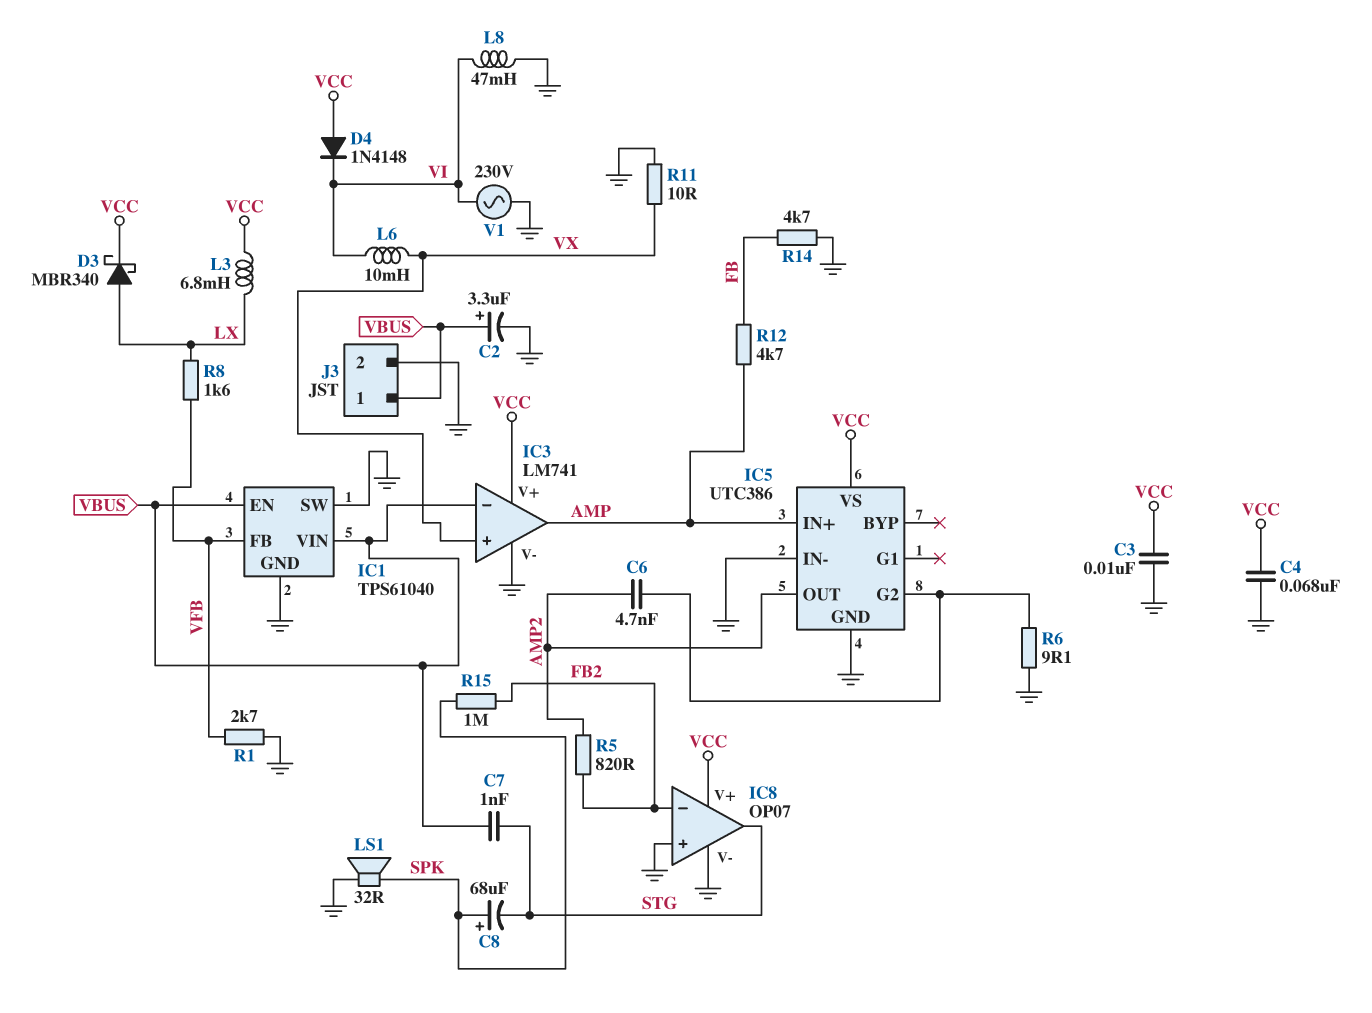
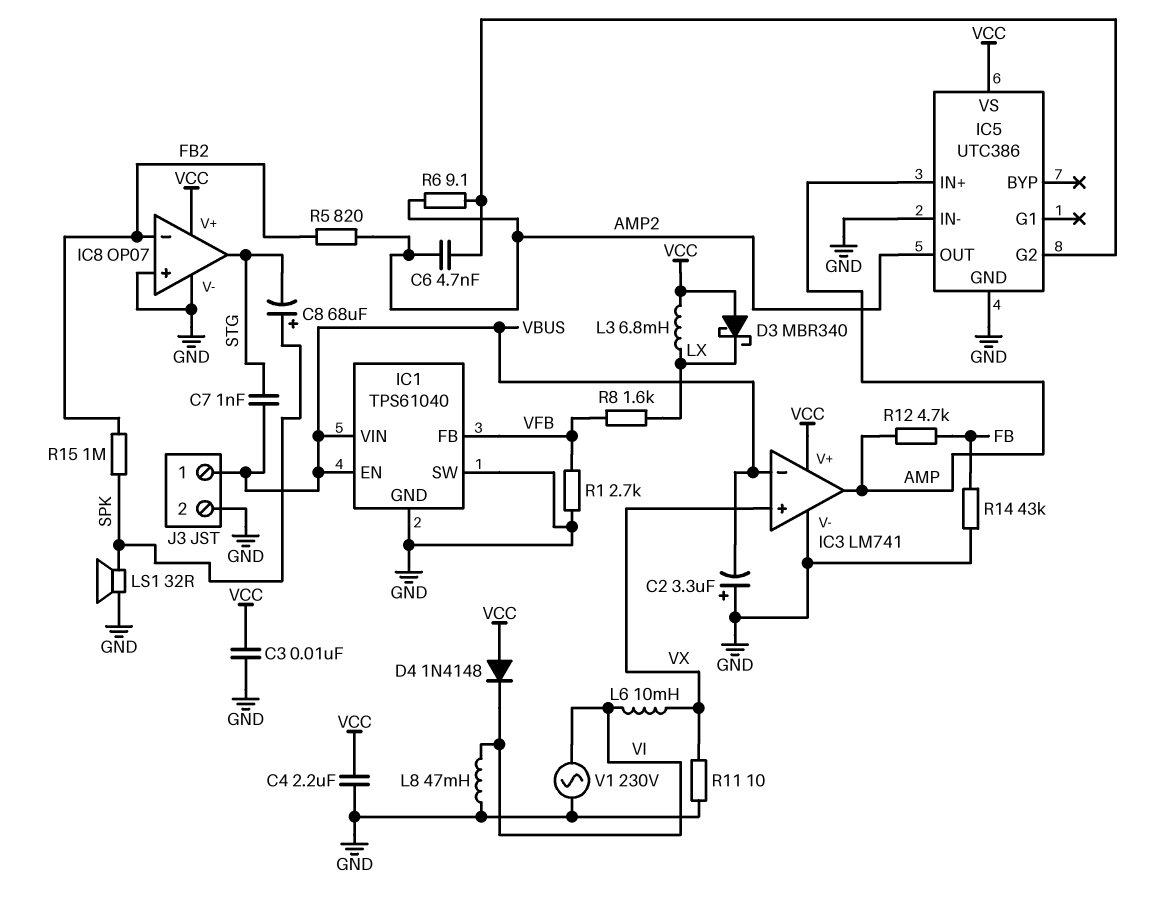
C2: 3.3uF (plus VBUS, minus GND) -> 3.3uF (plus GND, minus VBUS)
C4: 68nF (GND, VCC) -> 2.2uF (GND, VCC)
D3: schottky MBR340 (A LX, K VCC) -> schottky MBR340 (A VCC, K LX)
R6: 9.1 (GND, IC5/G2) -> 9.1 (AMP2, IC5/G2)
R14: 4.7k (FB, GND) -> 43k (FB, GND)

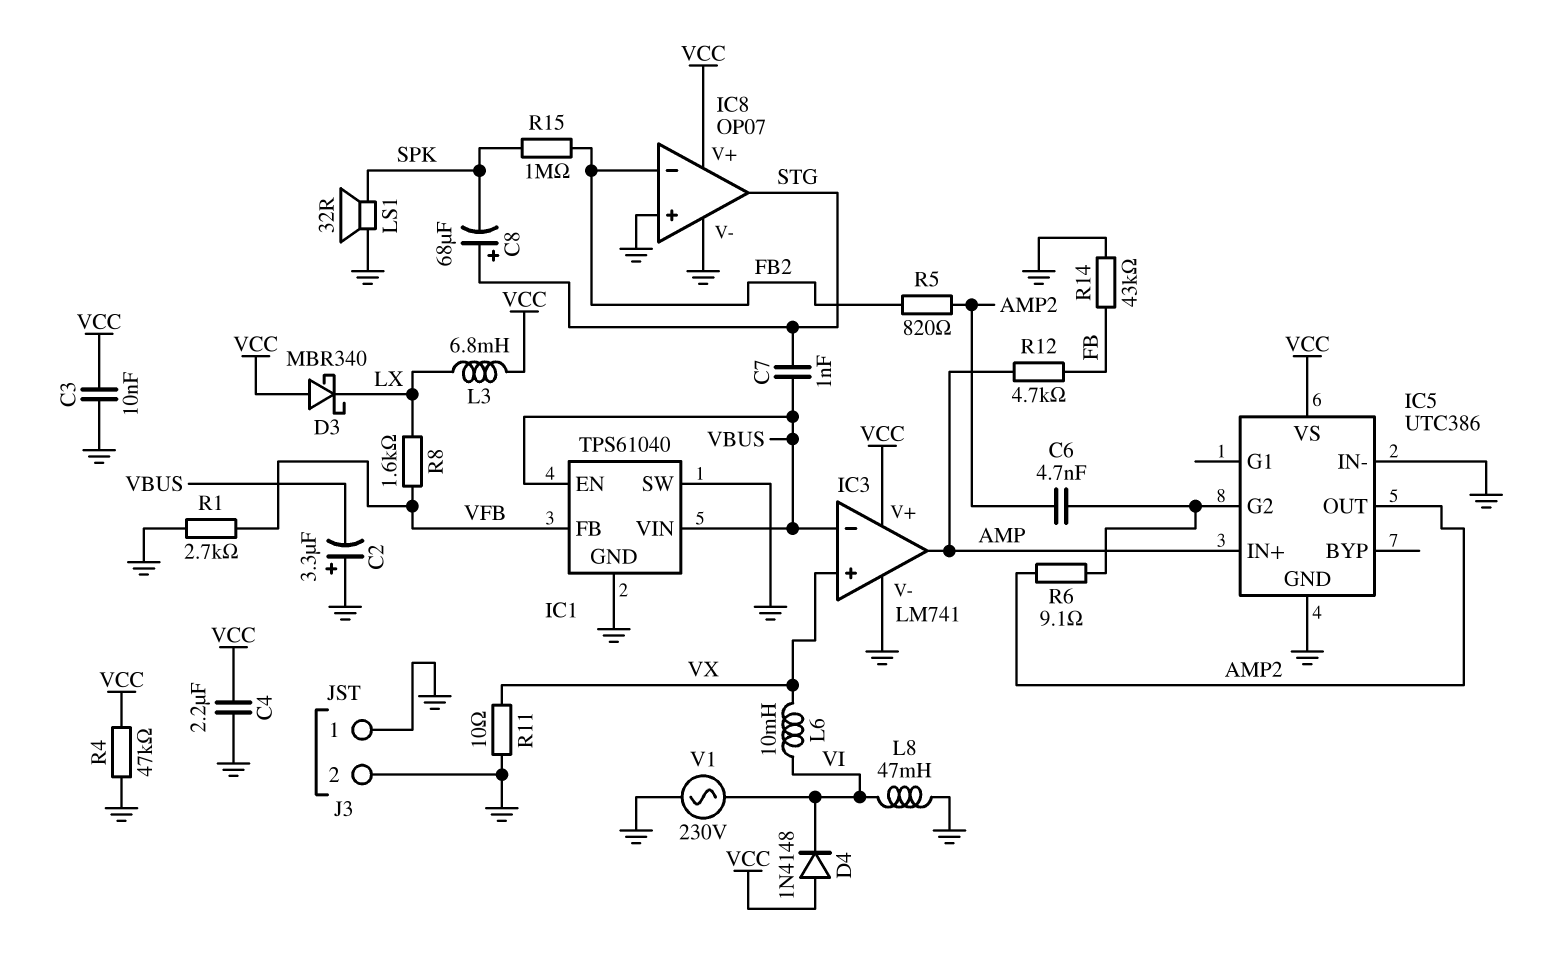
C8: 68uF (plus SPK, minus STG) -> 68uF (plus STG, minus SPK)
J3 pin 1: VBUS -> GND
R4: none -> 47k (GND, VCC)

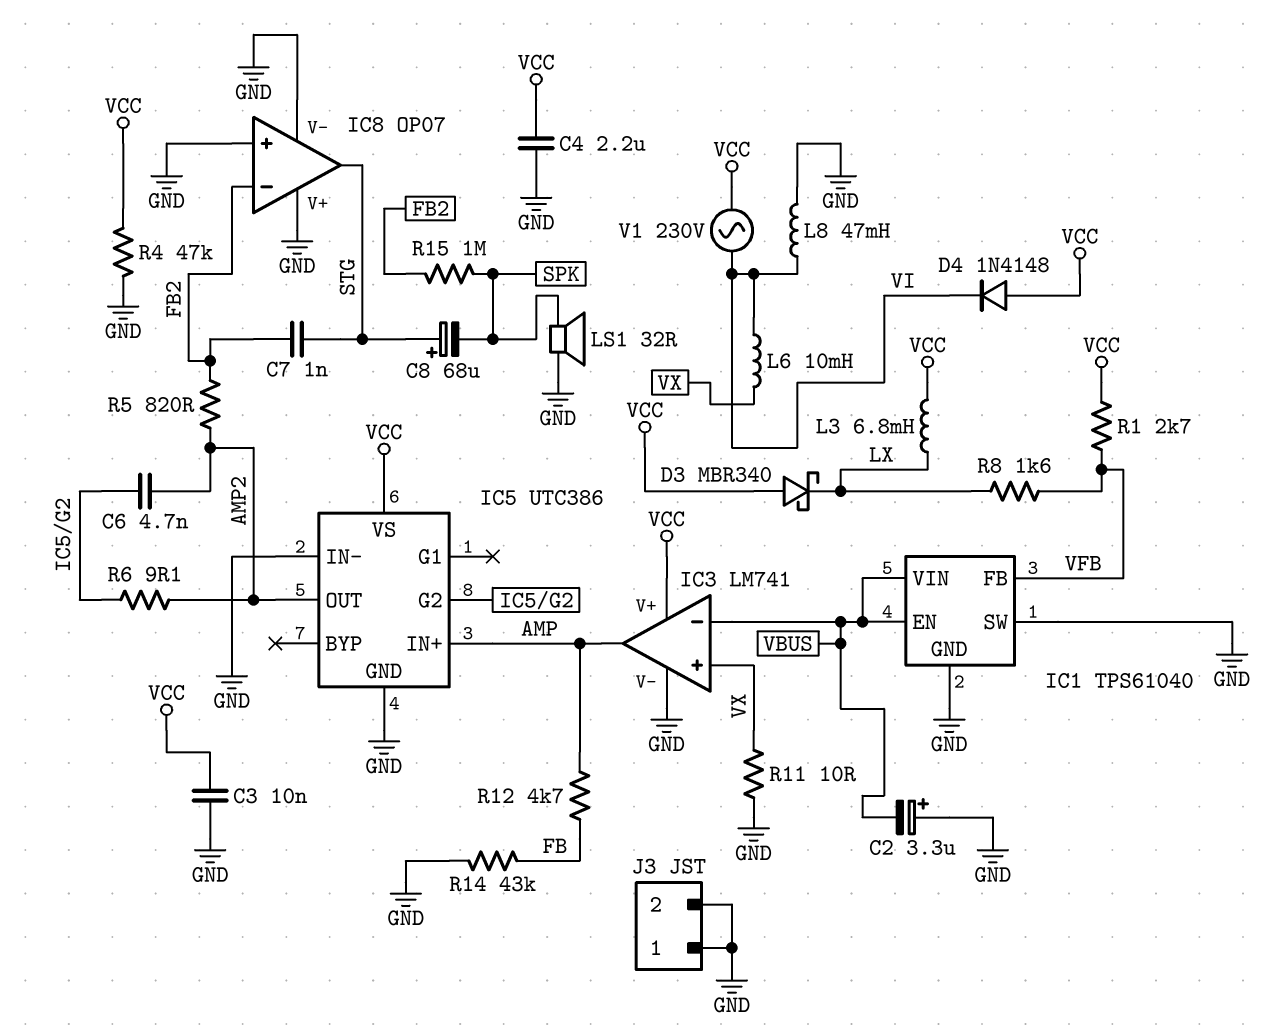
C7: 1nF (STG, VBUS) -> 1nF (FB2, STG)
IC8 pin V+: VCC -> GND
R1: 2.7k (GND, VFB) -> 2.7k (VCC, VFB)
V1: AC 230V (GND, VI) -> AC 230V (VCC, VI)

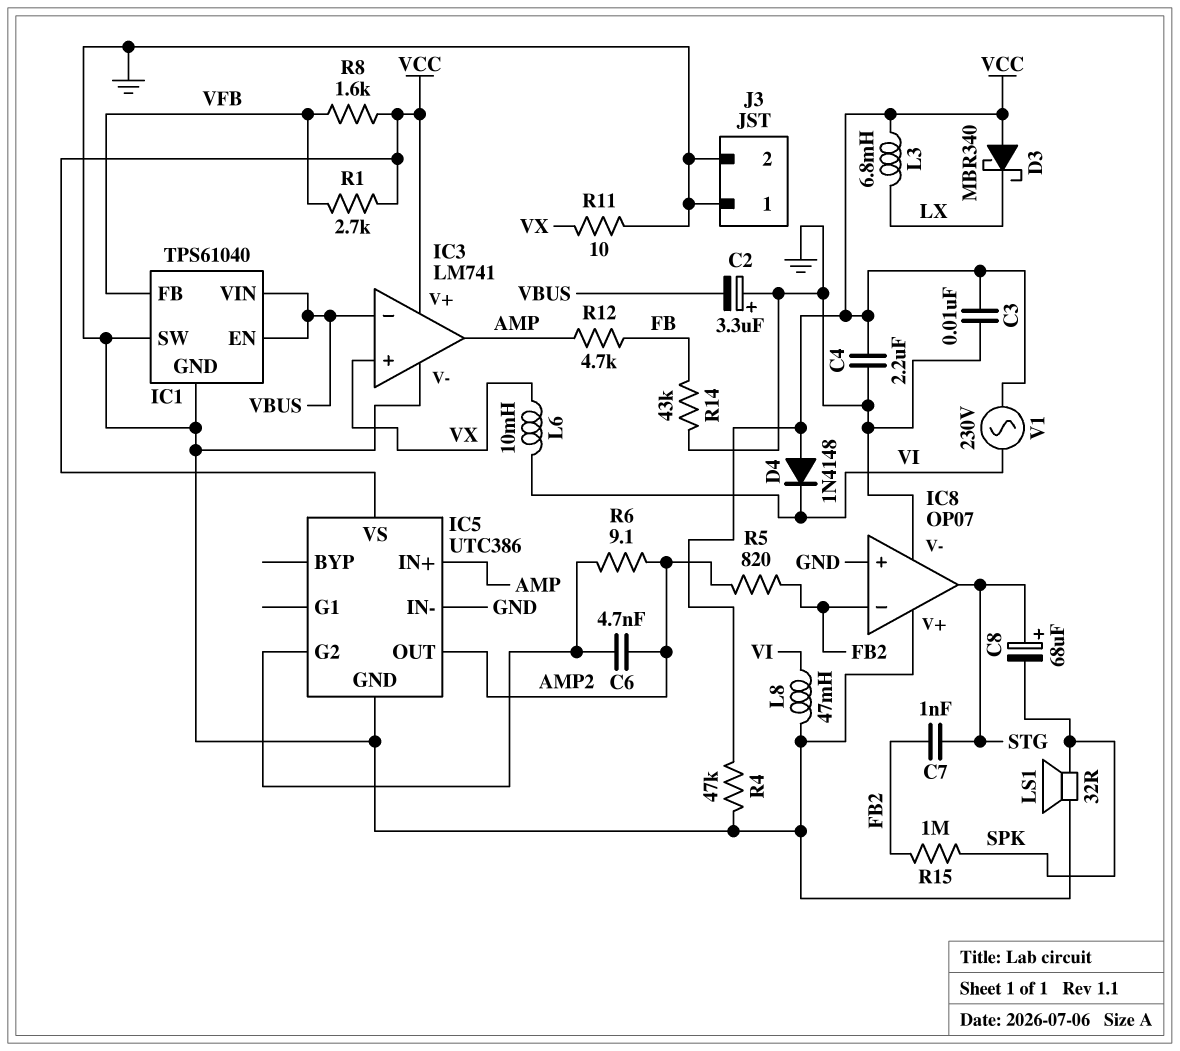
R8: 1.6k (LX, VFB) -> 1.6k (VCC, VFB)

